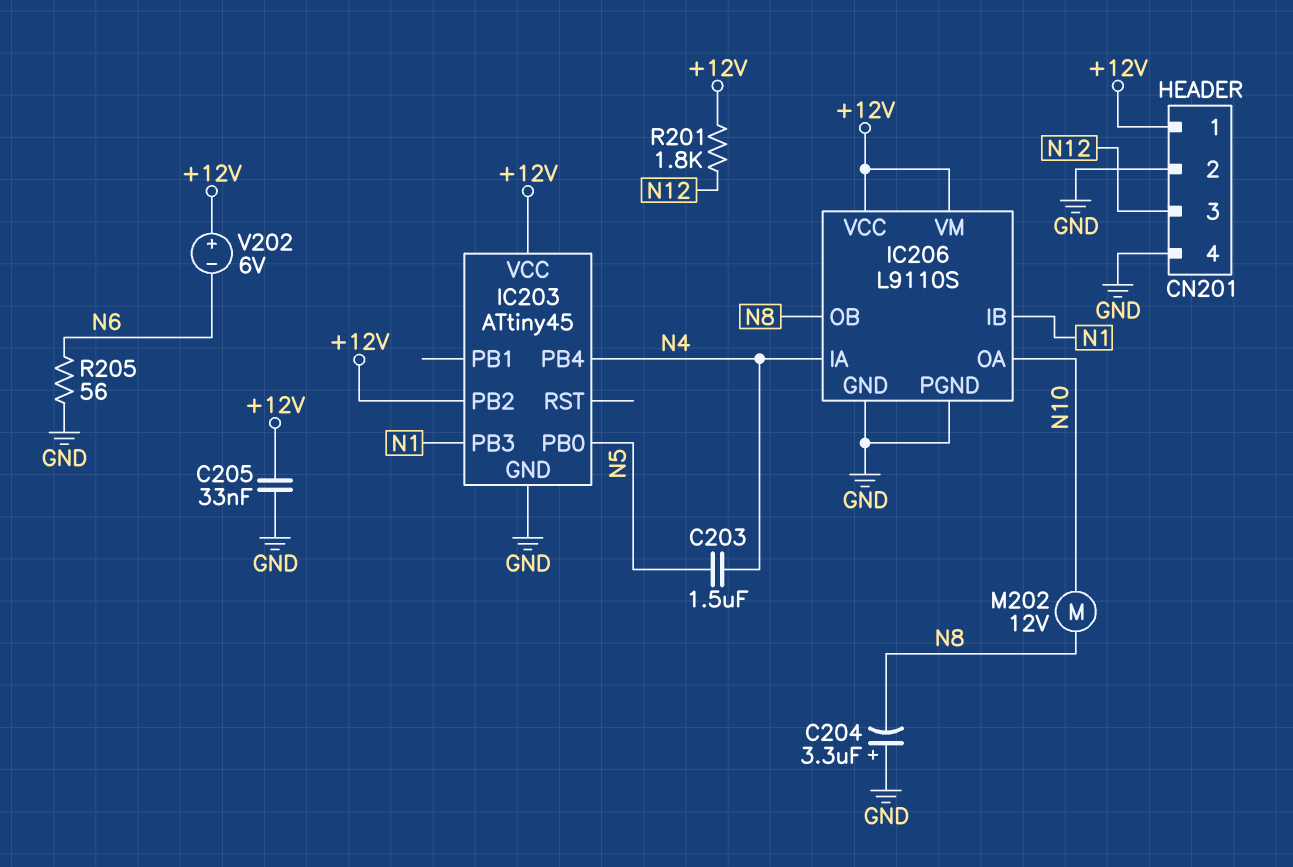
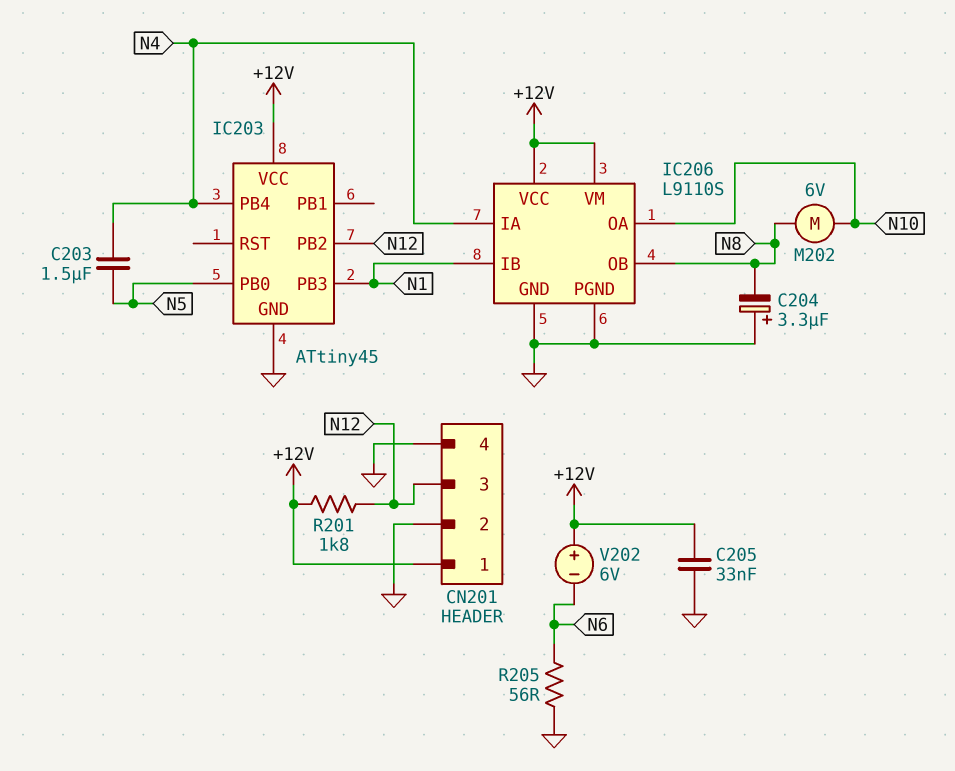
IC203 pin PB2: +12V -> N12
M202: motor 12V (N8, N10) -> motor 6V (N8, N10)

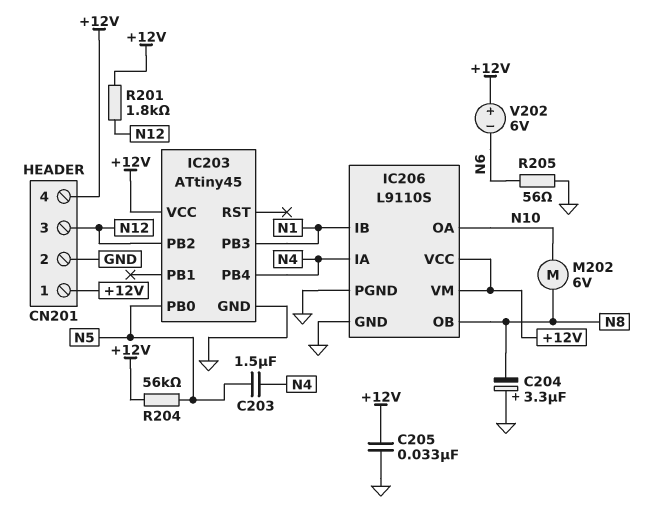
CN201 pin 4: GND -> +12V
R204: none -> 56k (+12V, N5)

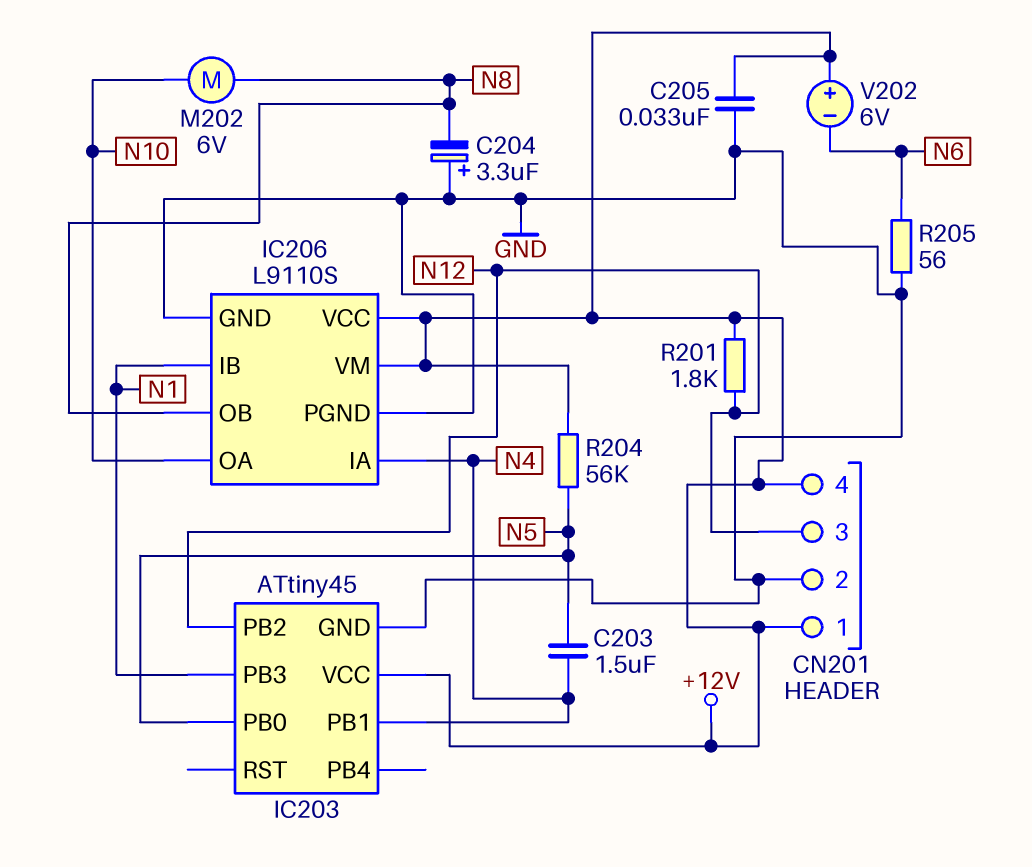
IC203 pin PB1: none -> N4
IC203 pin PB4: N4 -> none

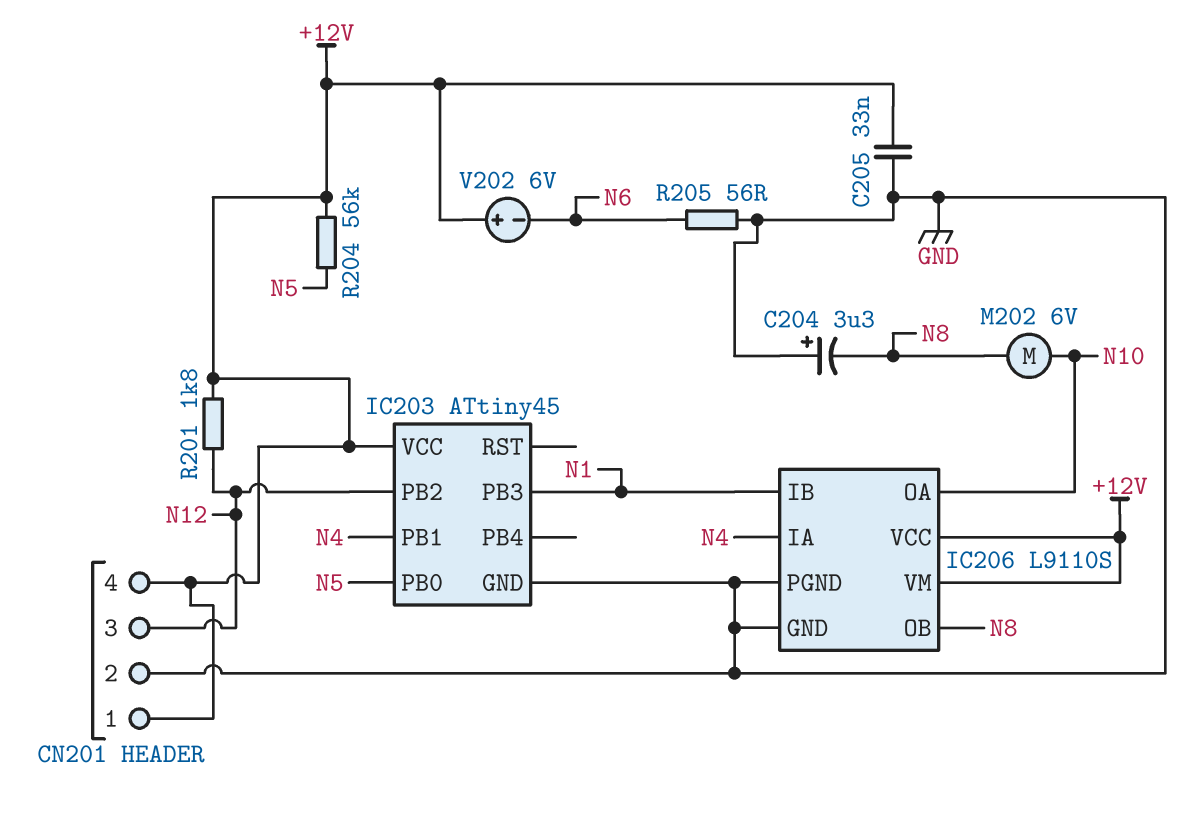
C203: 1.5uF (N4, N5) -> none

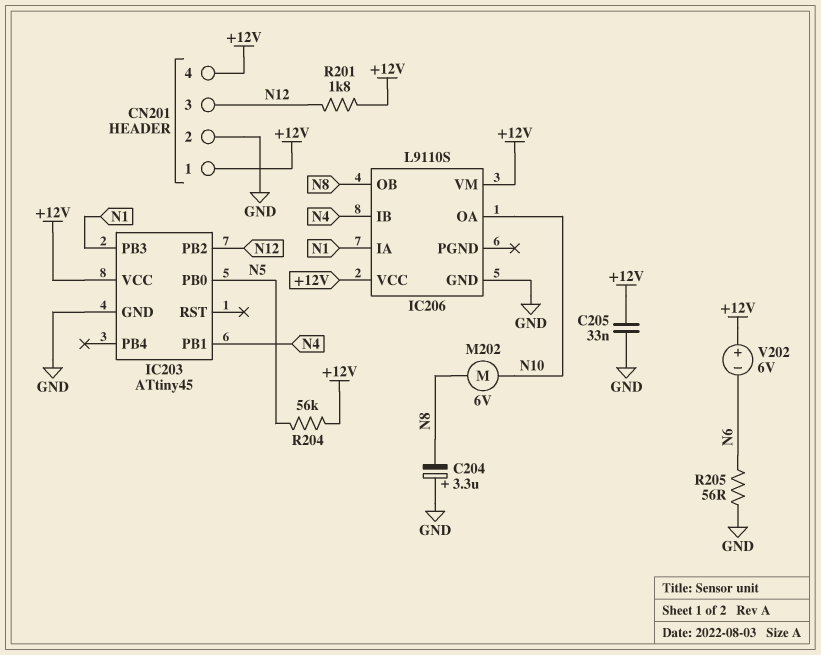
IC206 pin IA: N4 -> N1
IC206 pin IB: N1 -> N4
IC206 pin PGND: GND -> none

